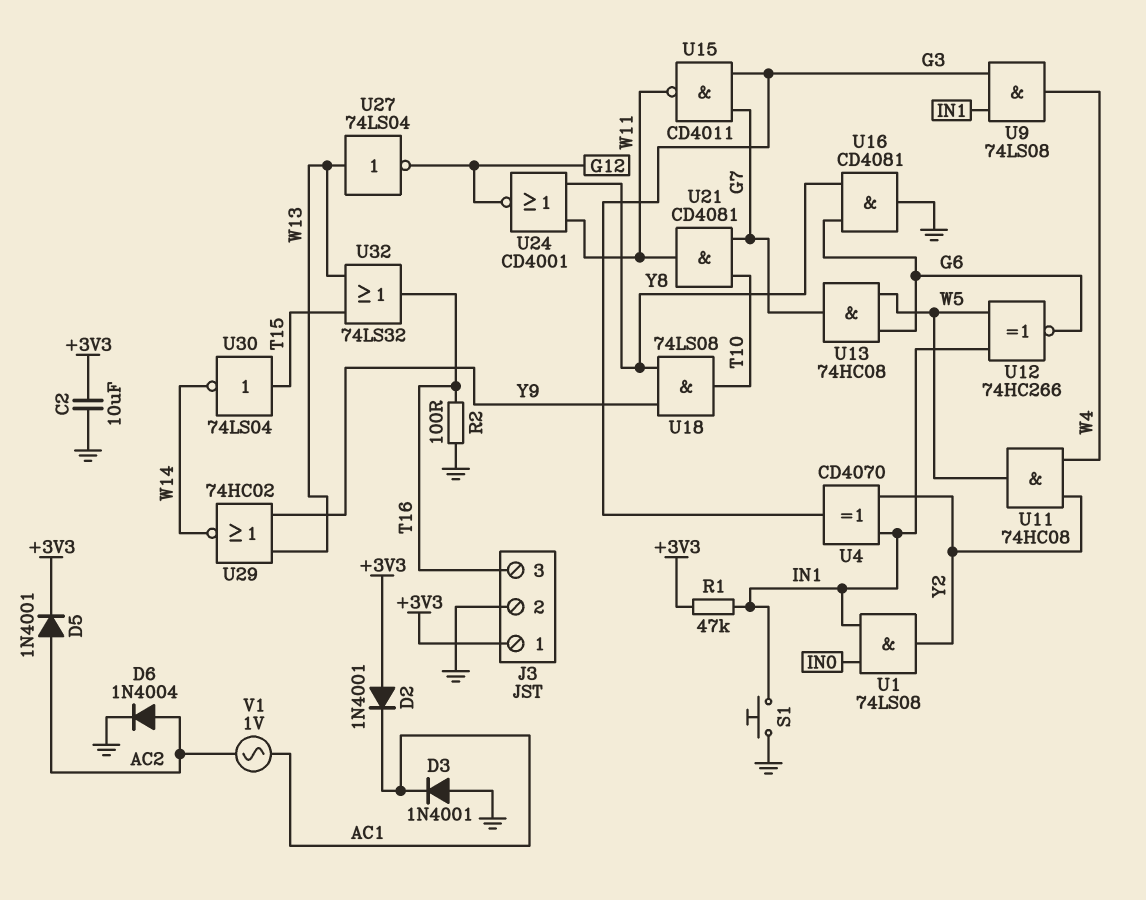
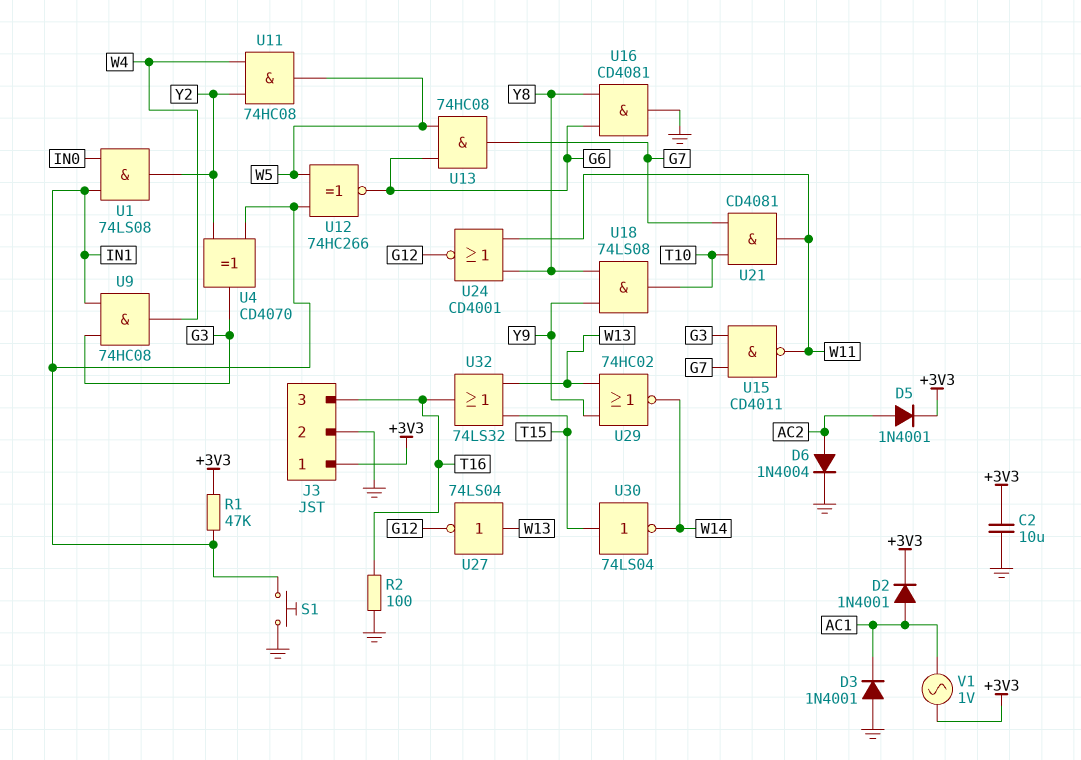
D2: diode 1N4001 (A +3V3, K AC1) -> diode 1N4001 (A AC1, K +3V3)
U9: AND 74LS08 (in G3, in IN1, out W4) -> AND 74HC08 (in G3, in IN1, out W4)
V1: AC 1V (AC1, AC2) -> AC 1V (+3V3, AC1)

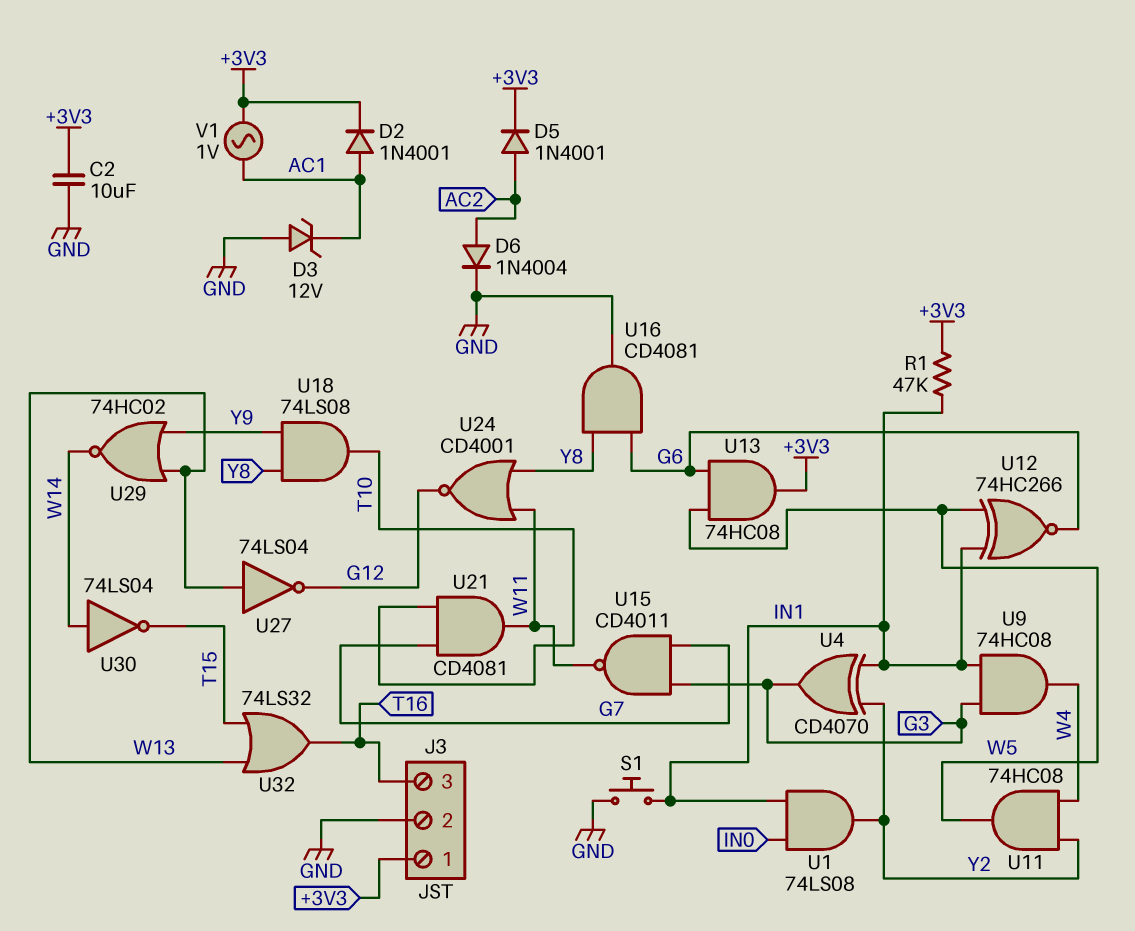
D3: diode 1N4001 (A GND, K AC1) -> zener 12V (A GND, K AC1)
R2: 100 (GND, T16) -> none
U13: AND 74HC08 (in G6, in W5, out G7) -> AND 74HC08 (in G6, in W5, out +3V3)
U30: NOT 74LS04 (in T15, out W14) -> NOT 74LS04 (in W14, out T15)

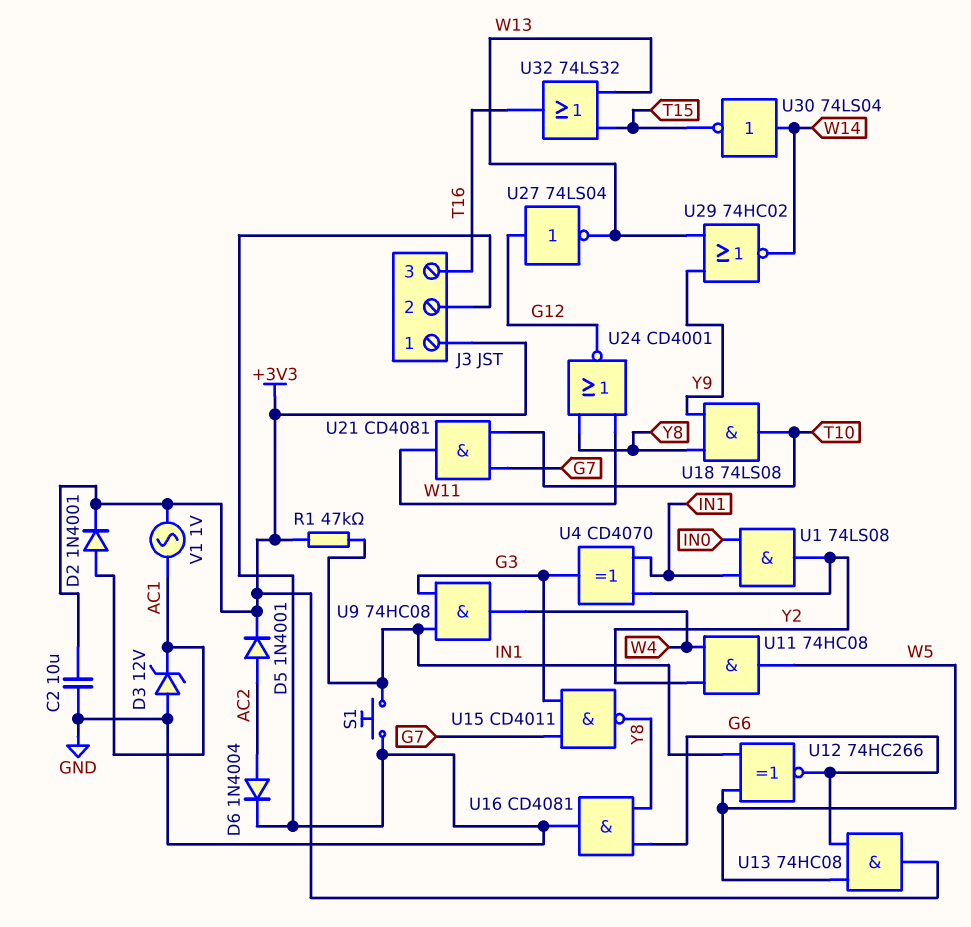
U15: NAND CD4011 (in G3, in G7, out W11) -> NAND CD4011 (in G3, in G7, out Y8)
U27: NOT 74LS04 (in W13, out G12) -> NOT 74LS04 (in G12, out W13)

